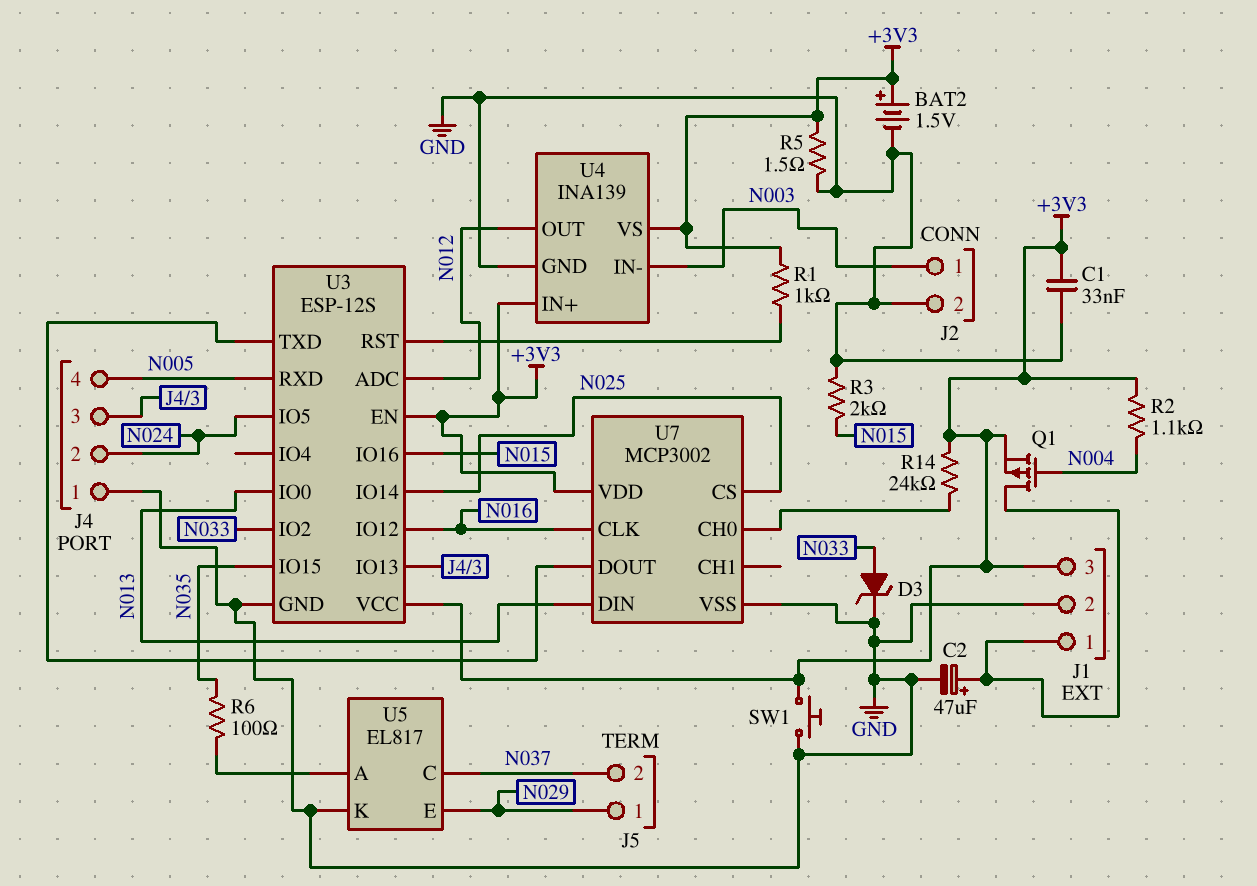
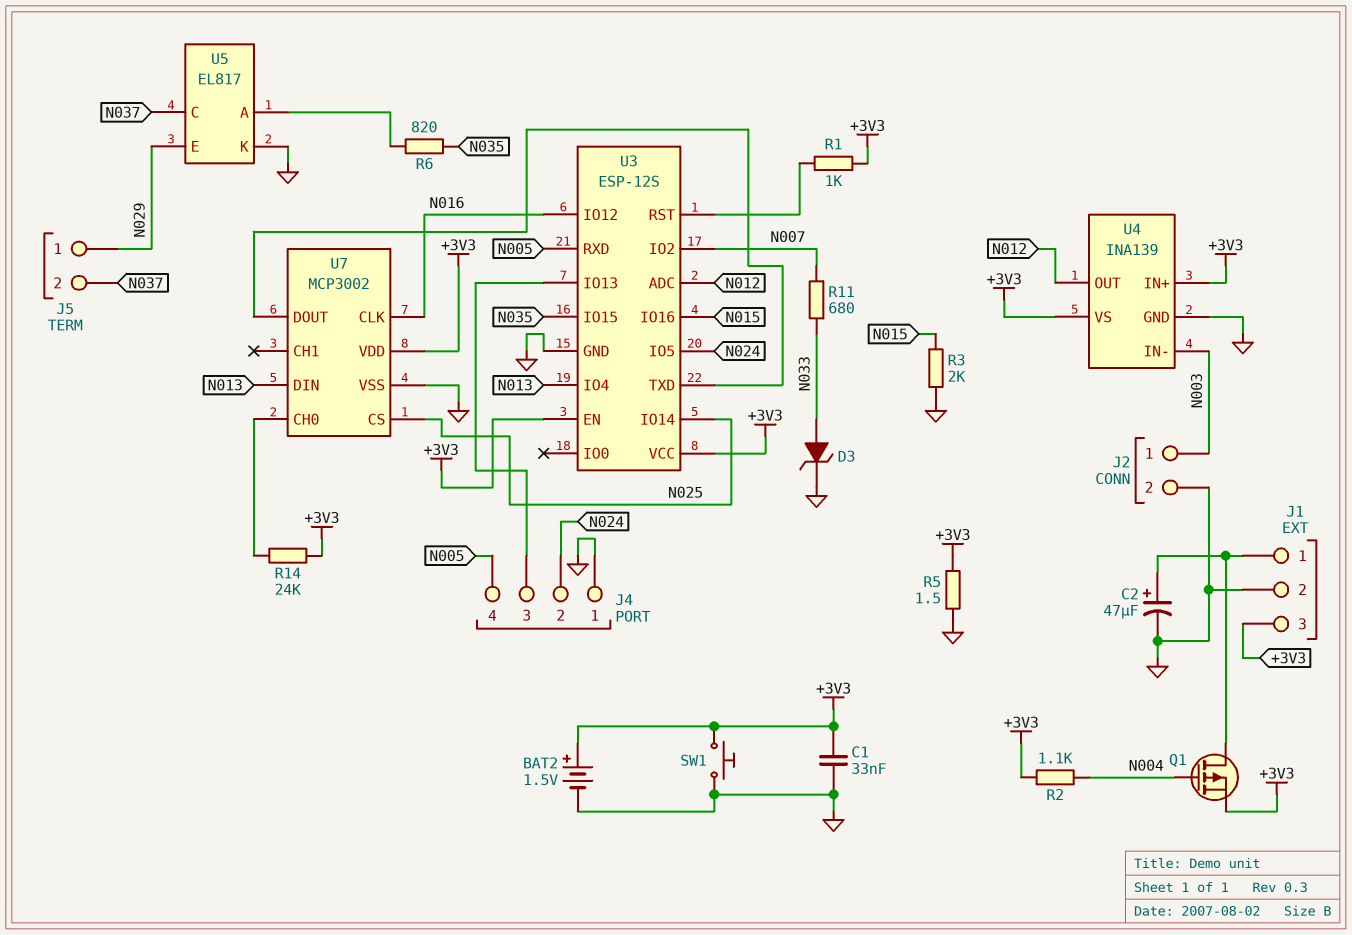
R6: 100 (N035, U5/A) -> 820 (N035, U5/A)
R11: none -> 680 (N007, N033)
U3 pin IO0: N013 -> none
U3 pin IO2: N033 -> N007
U3 pin IO4: none -> N013

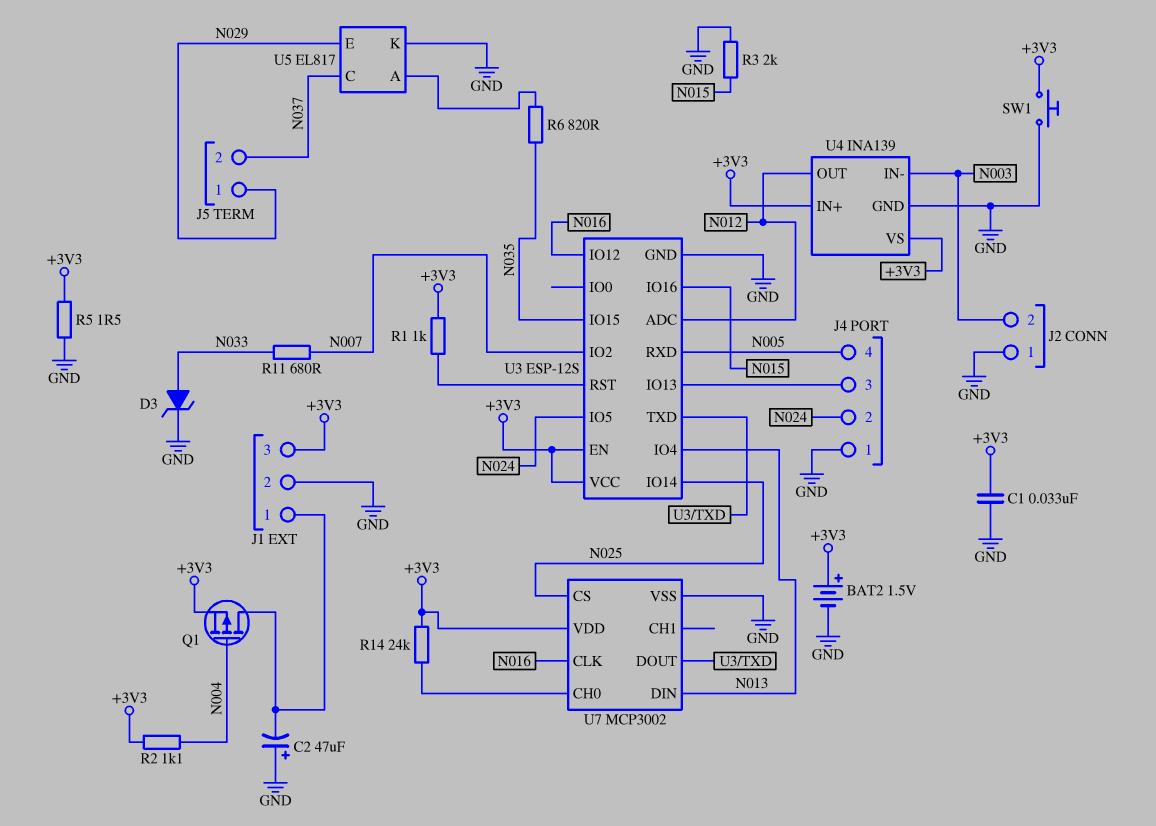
C2: 47uF (plus J1/1, minus GND) -> 47uF (plus GND, minus J1/1)
J2 pin 1: N003 -> GND
J2 pin 2: GND -> N003

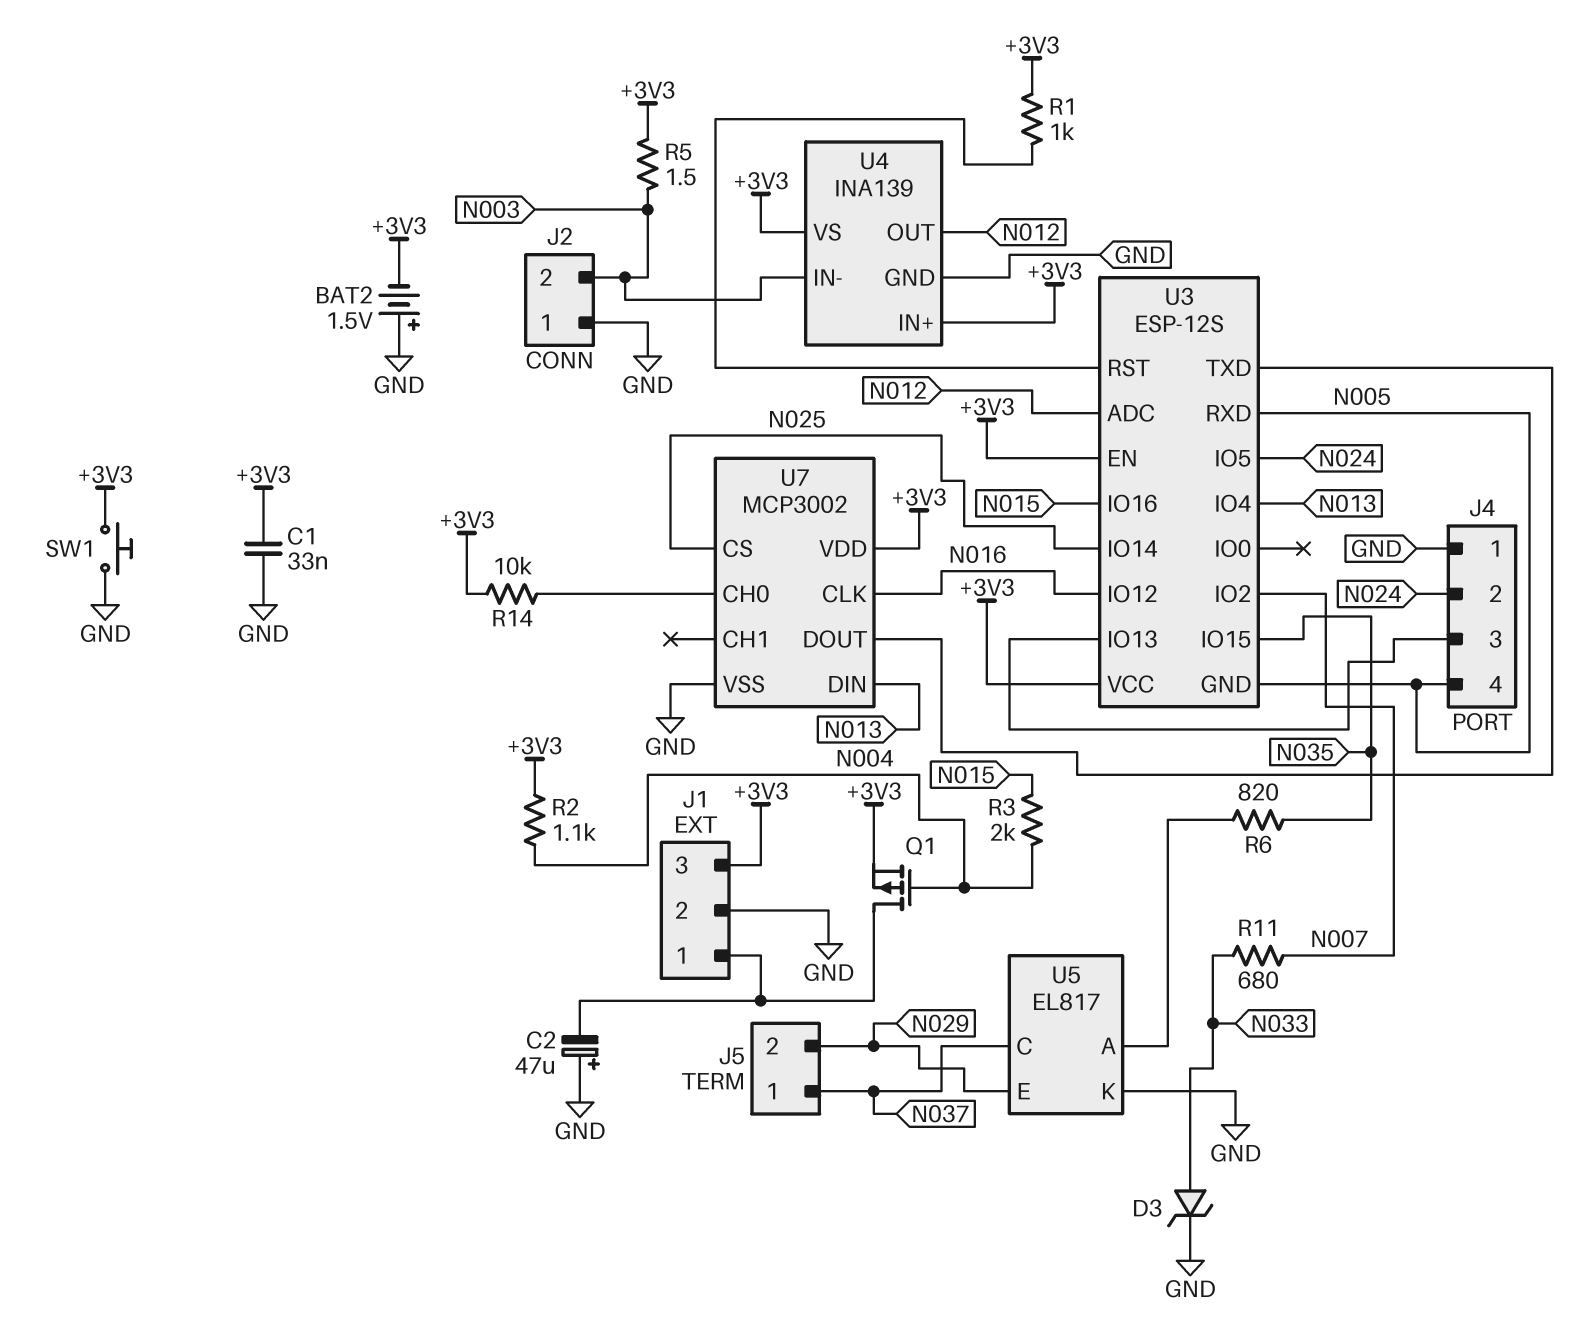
BAT2: 1.5V (plus +3V3, minus GND) -> 1.5V (plus GND, minus +3V3)
J5 pin 1: N029 -> N037
J5 pin 2: N037 -> N029
R3: 2k (GND, N015) -> 2k (N004, N015)
R5: 1.5 (+3V3, GND) -> 1.5 (+3V3, N003)
R14: 24k (+3V3, U7/CH0) -> 10k (+3V3, U7/CH0)
U3 pin GND: GND -> N005

